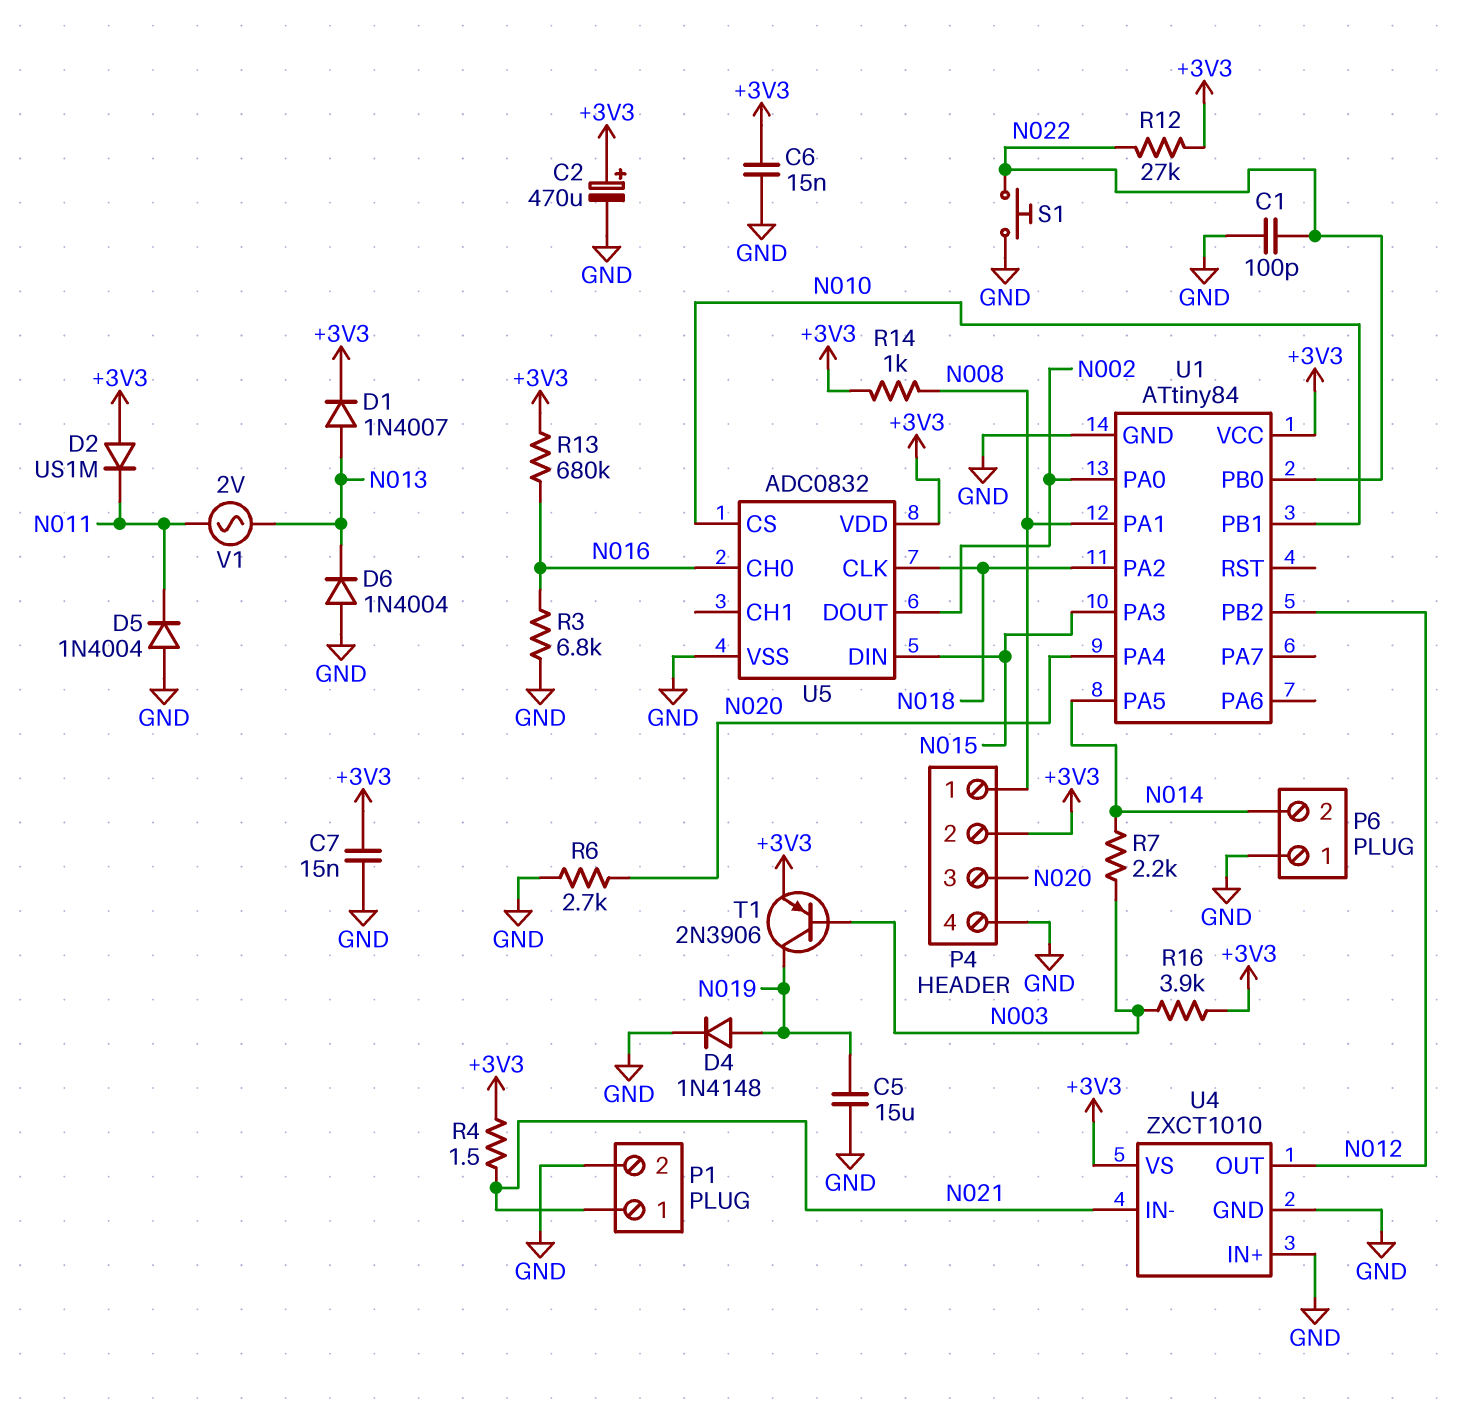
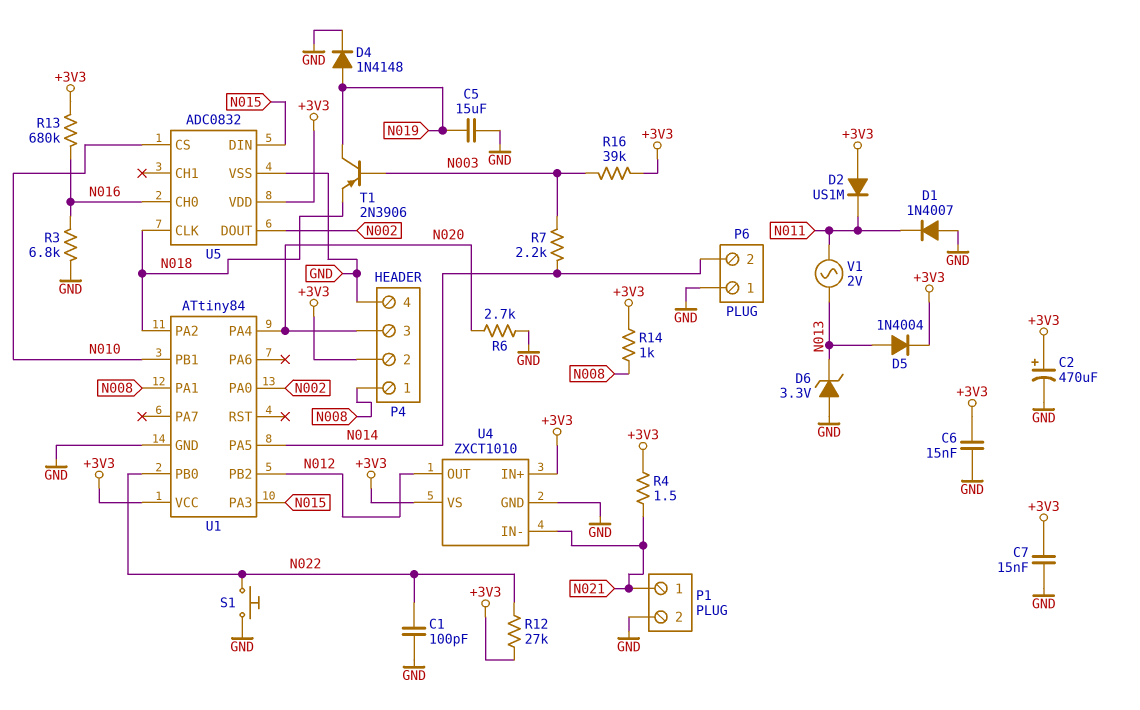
D1: diode 1N4007 (A N013, K +3V3) -> diode 1N4007 (A GND, K N011)
D5: diode 1N4004 (A GND, K N011) -> diode 1N4004 (A N013, K +3V3)
D6: diode 1N4004 (A GND, K N013) -> zener 3.3V (A GND, K N013)
R16: 3.9k (+3V3, N003) -> 39k (+3V3, N003)
T1: PNP 2N3906 (B N003, C N019, E +3V3) -> PNP 2N3906 (B N003, C N019, E N018)
U4 pin IN+: GND -> +3V3

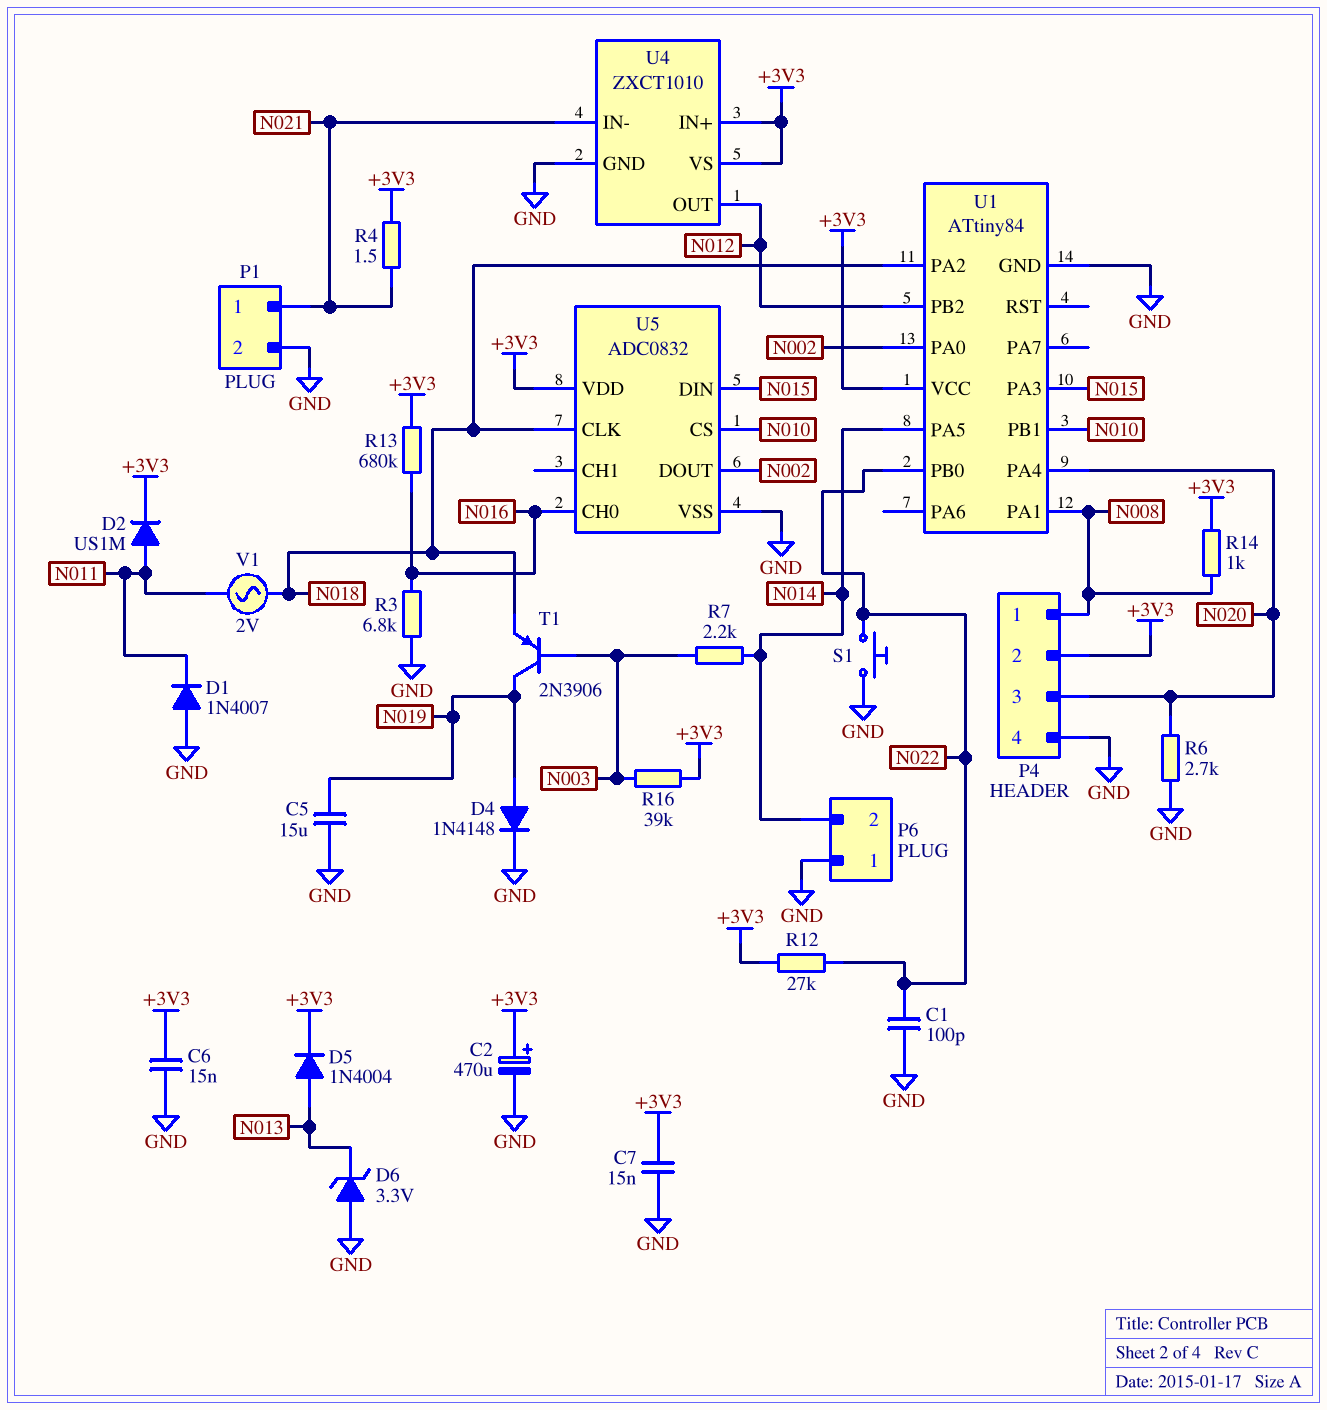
D2: diode US1M (A +3V3, K N011) -> diode US1M (A N011, K +3V3)
V1: AC 2V (N011, N013) -> AC 2V (N011, N018)

